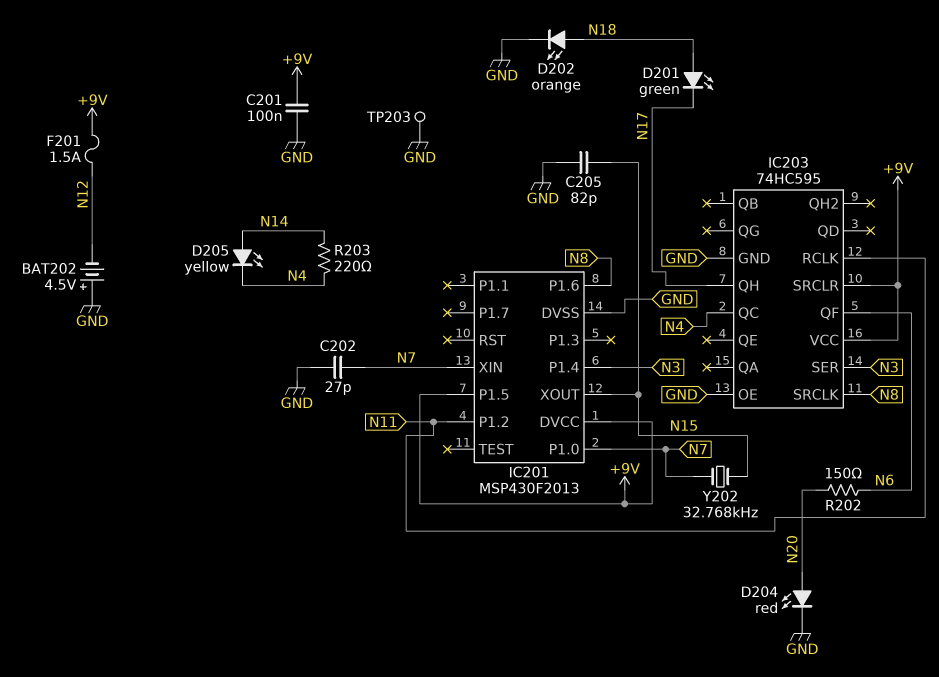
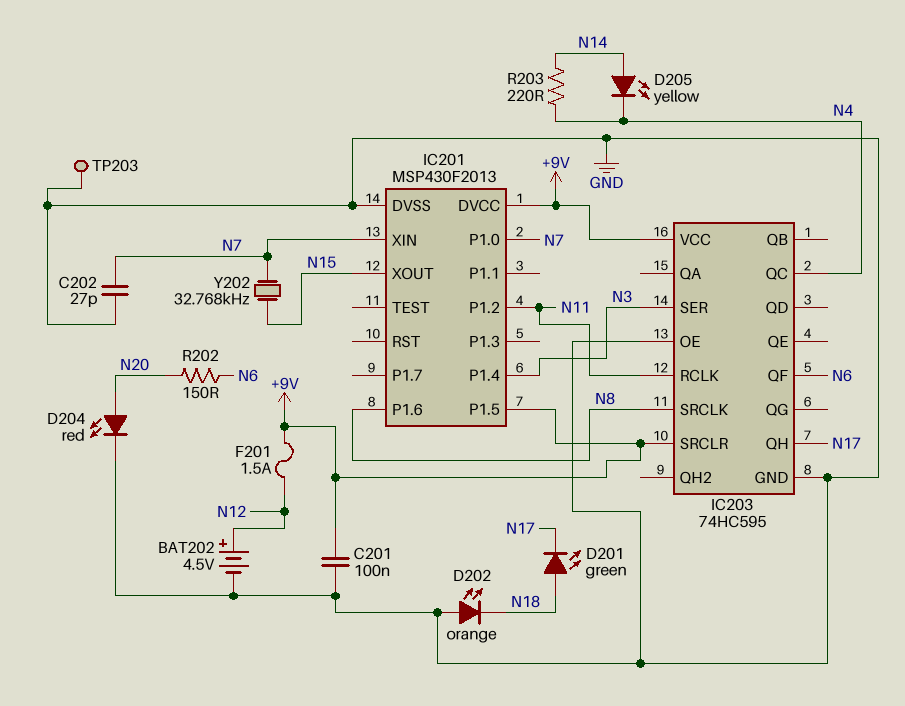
BAT202: 4.5V (plus GND, minus N12) -> 4.5V (plus N12, minus GND)
C205: 82pF (GND, N15) -> none
D202: LED orange (A N18, K GND) -> LED orange (A GND, K N18)

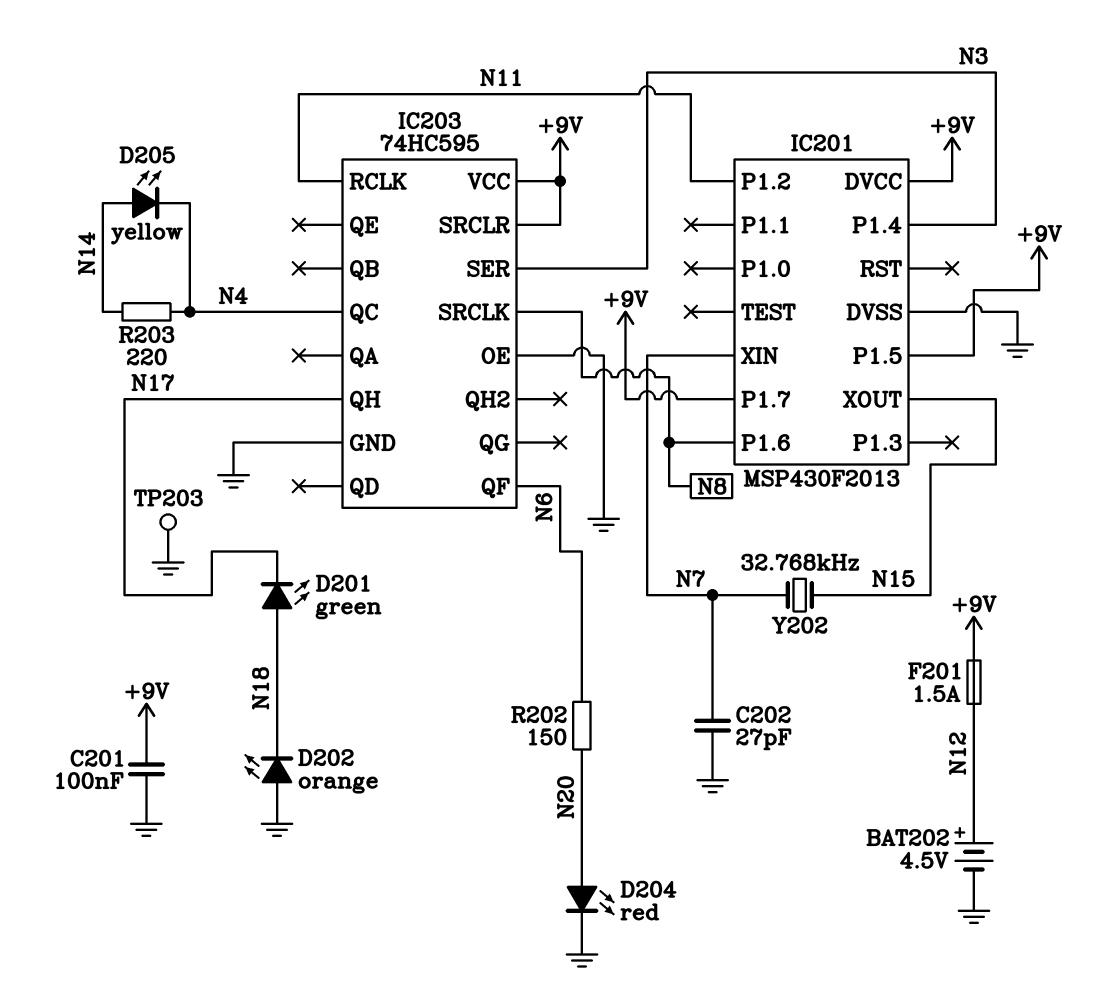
IC201 pin P1.0: N7 -> none
IC201 pin P1.7: none -> +9V

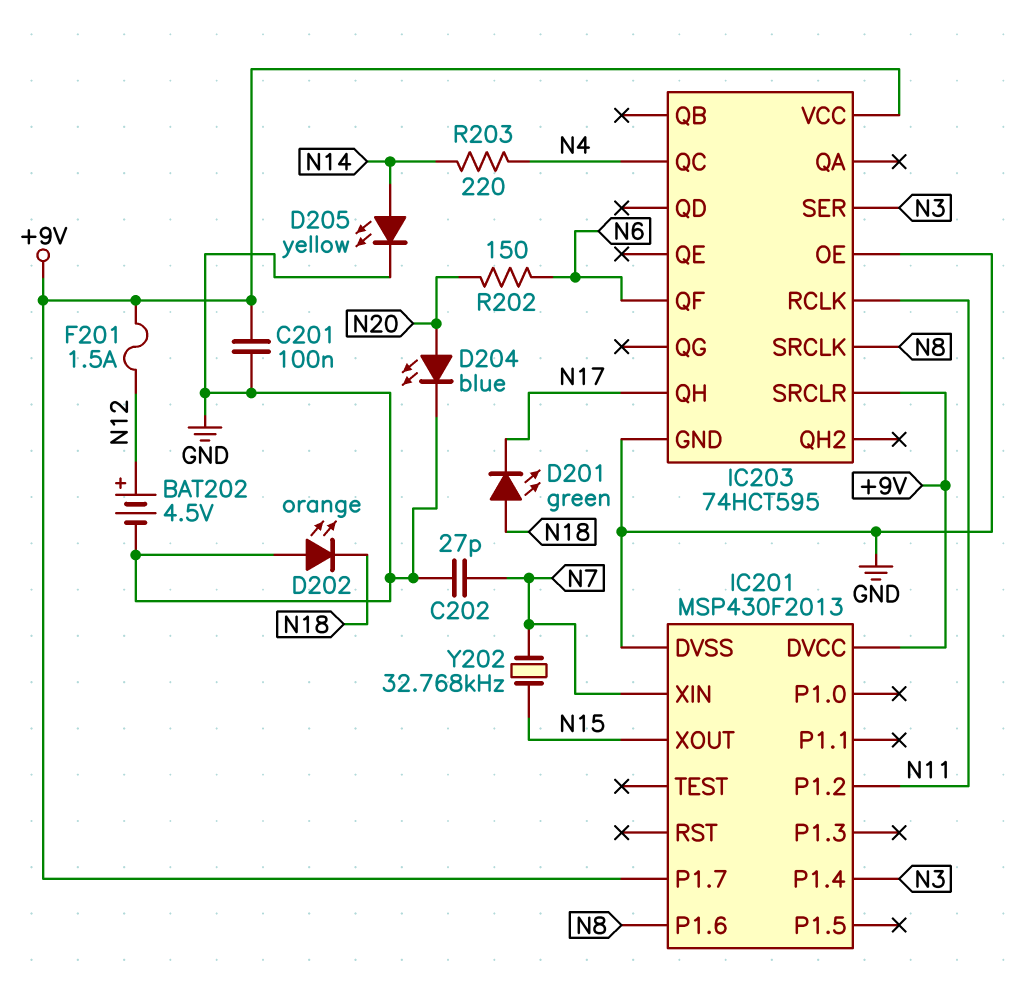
D204: LED red (A N20, K GND) -> LED blue (A N20, K GND)
D205: LED yellow (A N14, K N4) -> LED yellow (A N14, K GND)
IC201 pin P1.5: +9V -> none
IC203: 74HC595 -> 74HCT595
TP203: test point (GND) -> none

